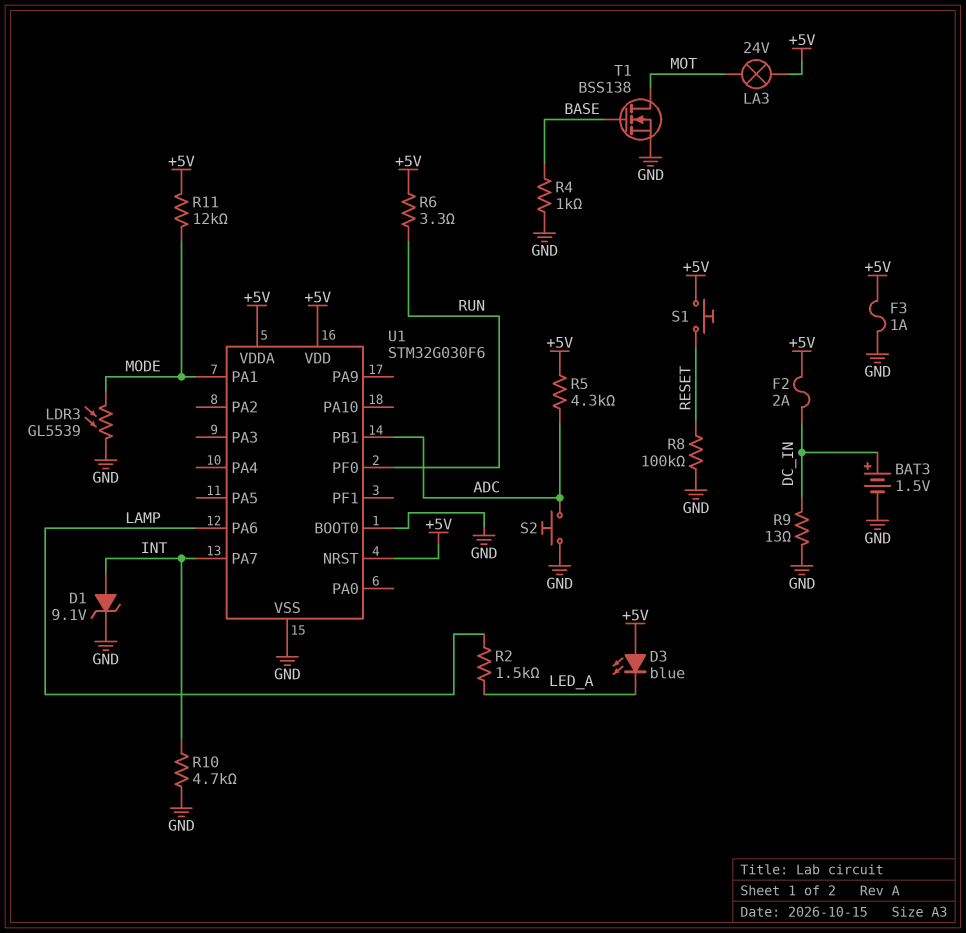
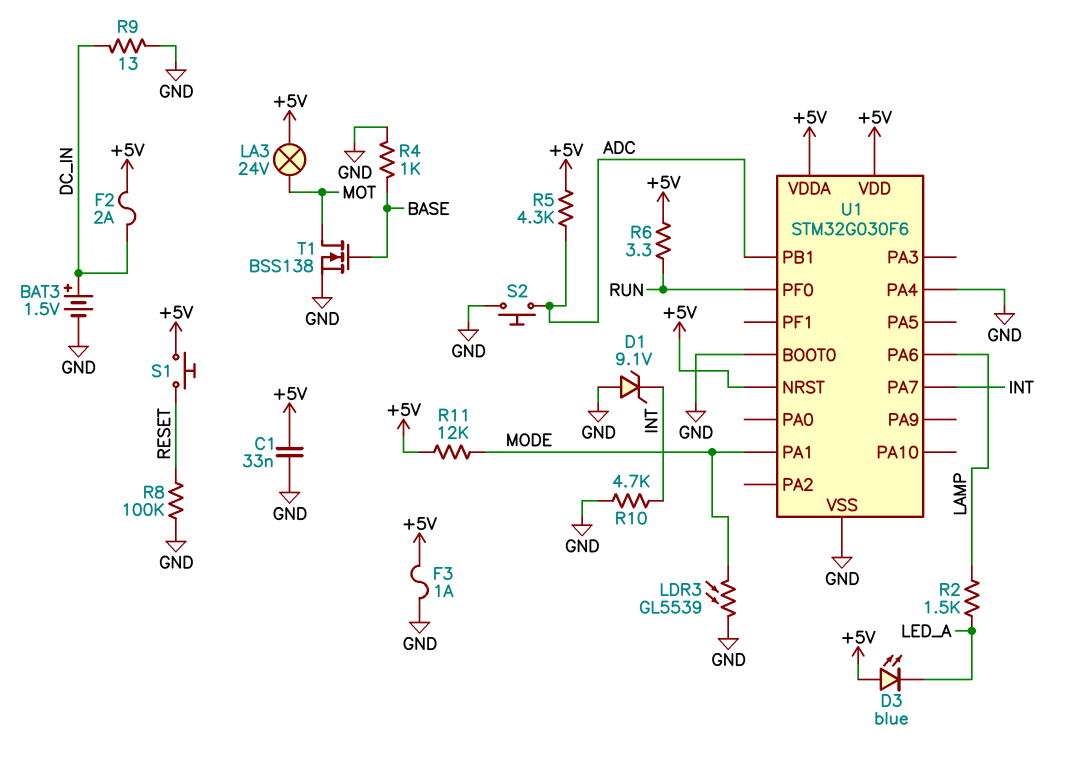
C1: none -> 33nF (+5V, GND)
D1: zener 9.1V (A INT, K GND) -> zener 9.1V (A GND, K INT)
U1 pin PA4: none -> GND

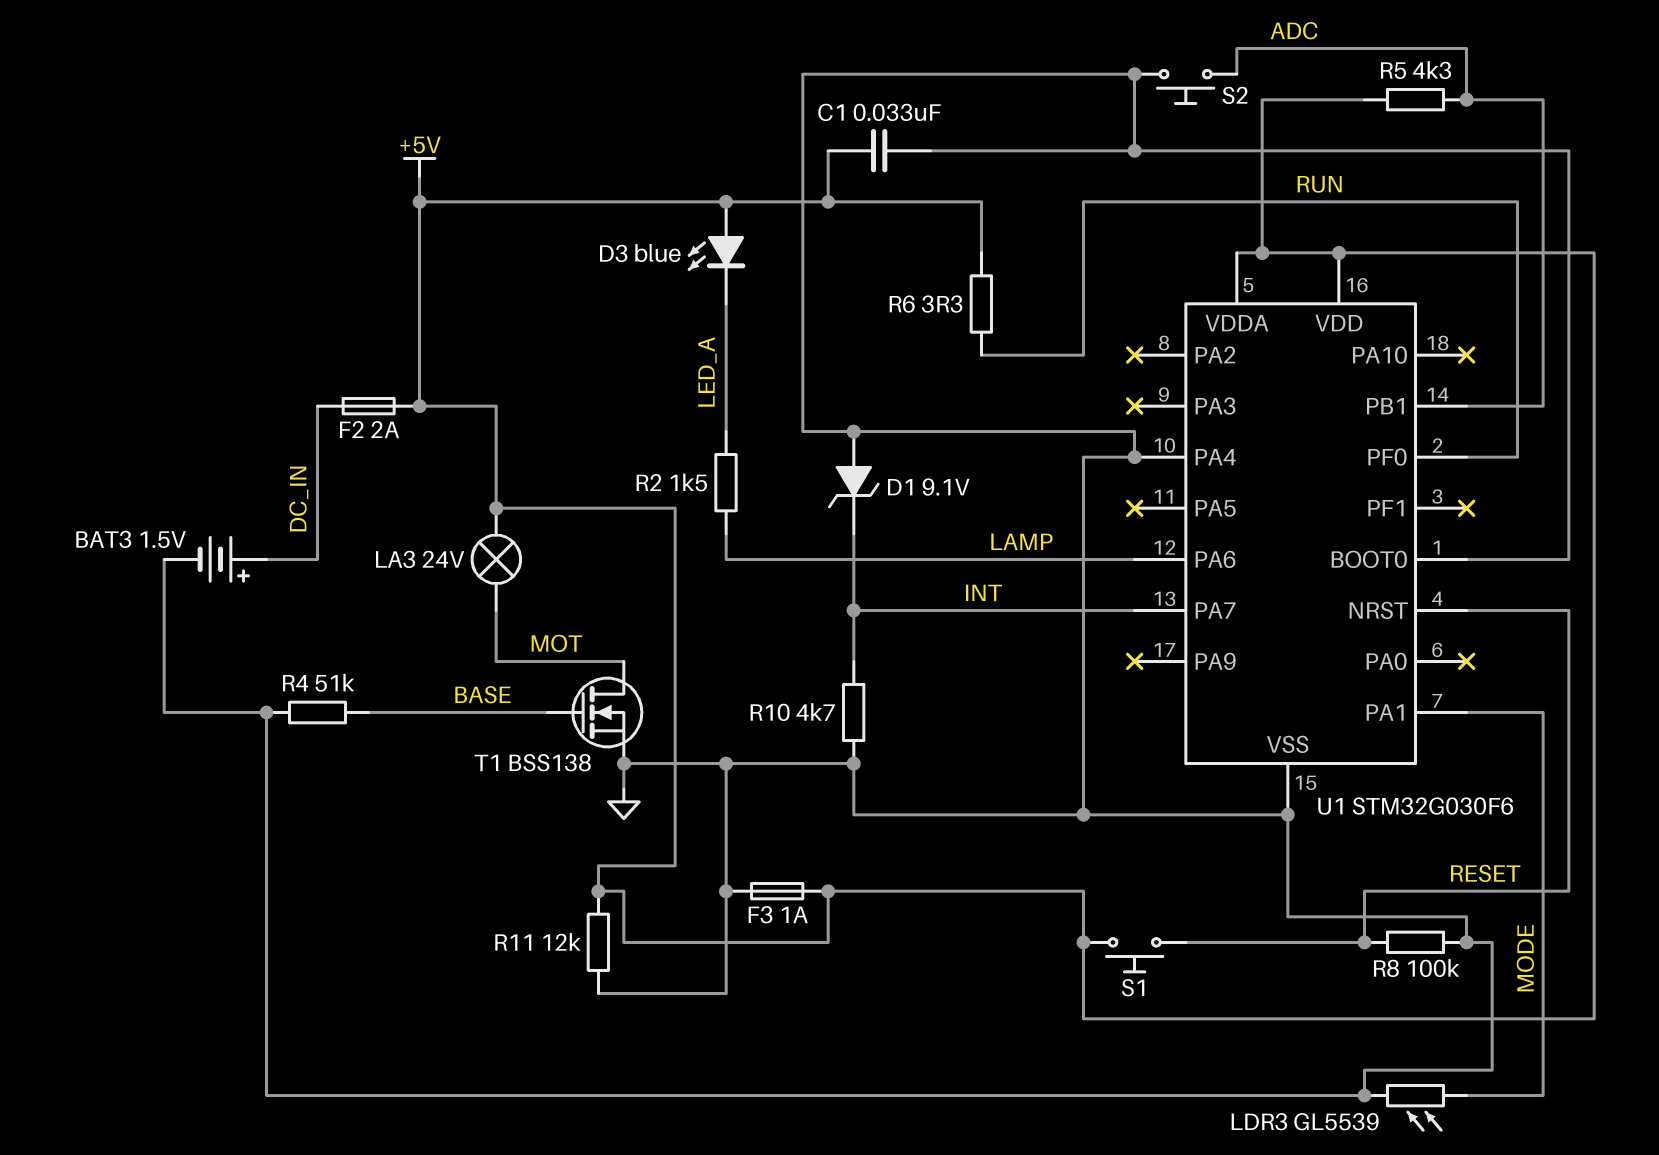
R4: 1k (BASE, GND) -> 51k (BASE, GND)
R9: 13 (DC_IN, GND) -> none
R11: 12k (+5V, MODE) -> 12k (+5V, GND)
U1 pin NRST: +5V -> RESET

